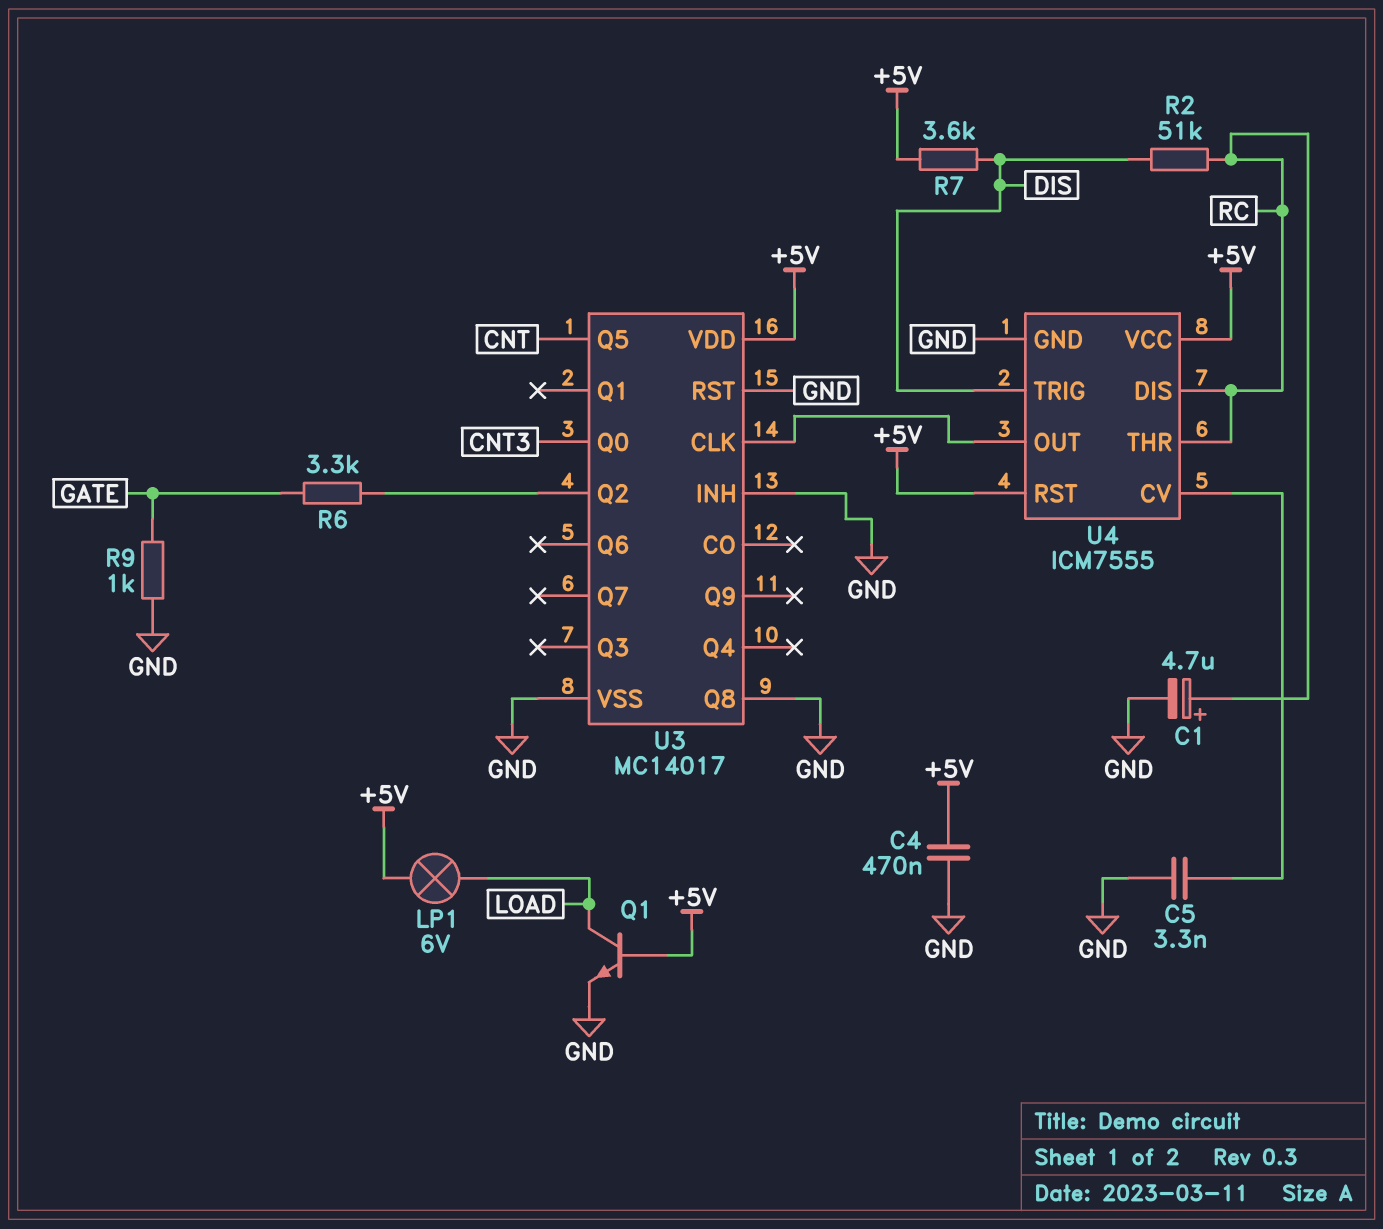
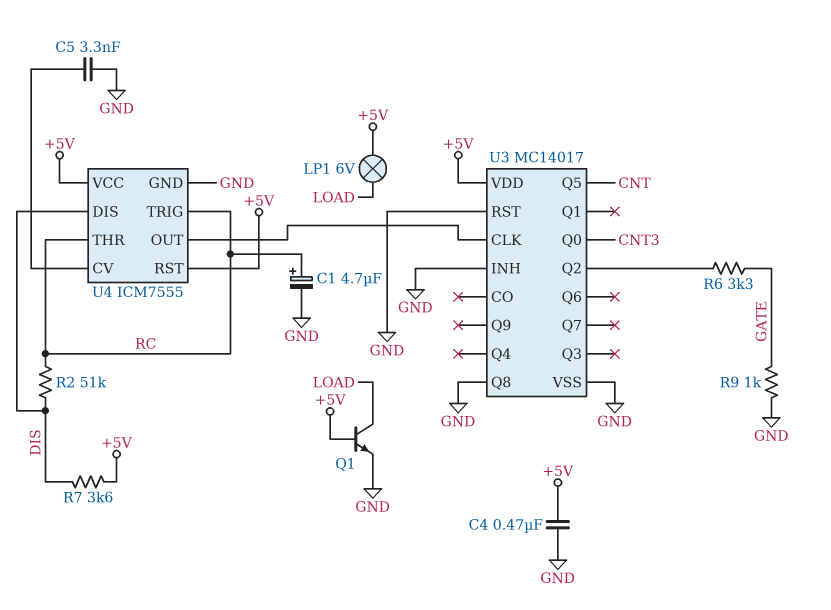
U4 pin DIS: RC -> DIS
U4 pin TRIG: DIS -> RC

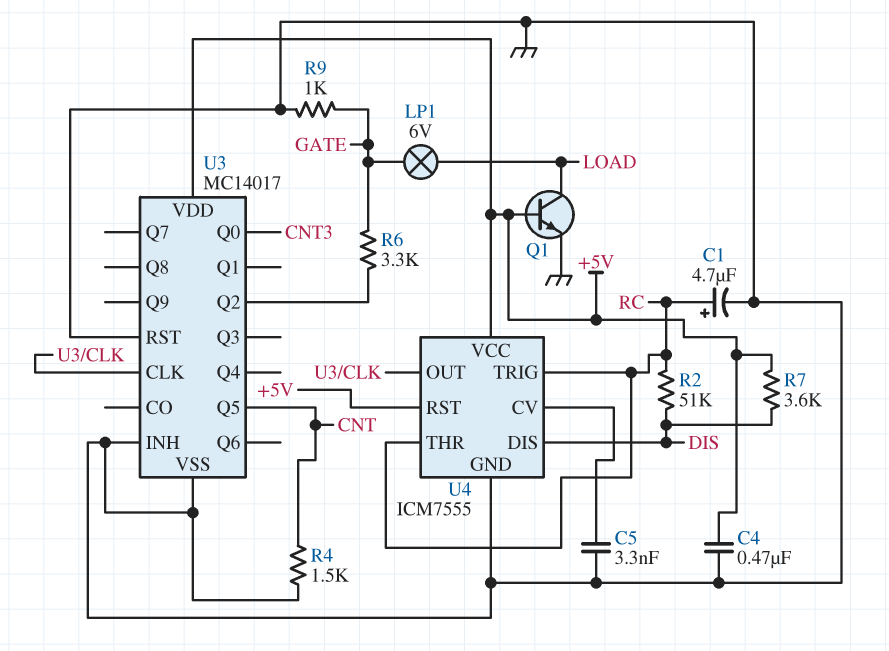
LP1: lamp 6V (+5V, LOAD) -> lamp 6V (GATE, LOAD)
R4: none -> 1.5k (CNT, GND)
U3 pin Q8: GND -> none

